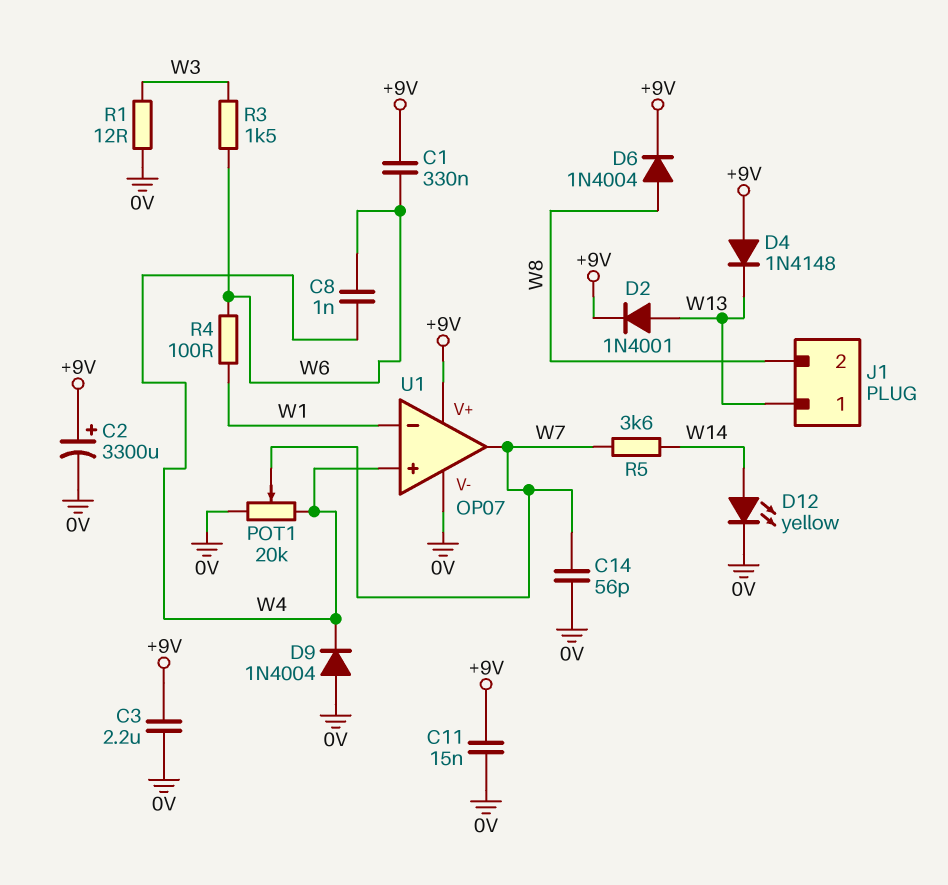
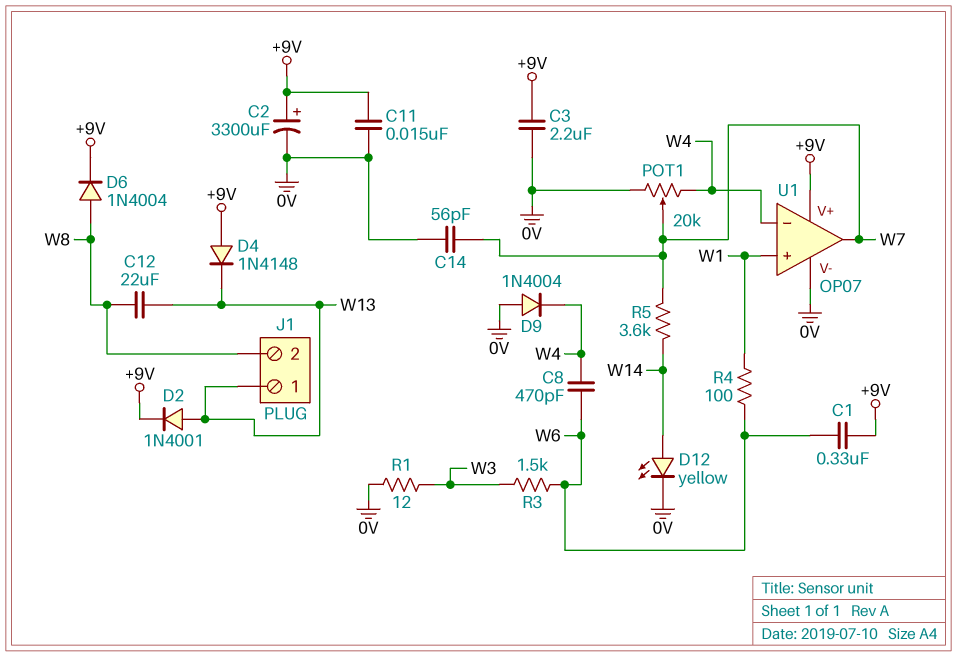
C8: 1nF (W4, W6) -> 470pF (W4, W6)
C12: none -> 22uF (W8, W13)
U1 pin in+: W4 -> W1
U1 pin in-: W1 -> W4

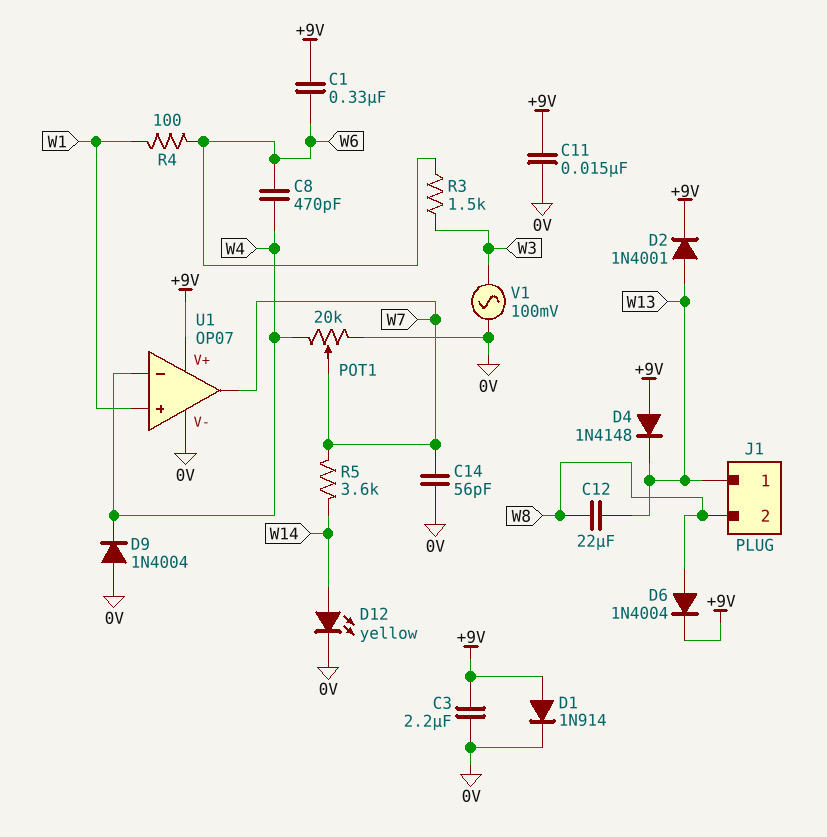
C2: 3300uF (plus +9V, minus 0V) -> none
D1: none -> diode 1N914 (A +9V, K 0V)
R1: 12 (0V, W3) -> none
V1: none -> AC 100mV (0V, W3)

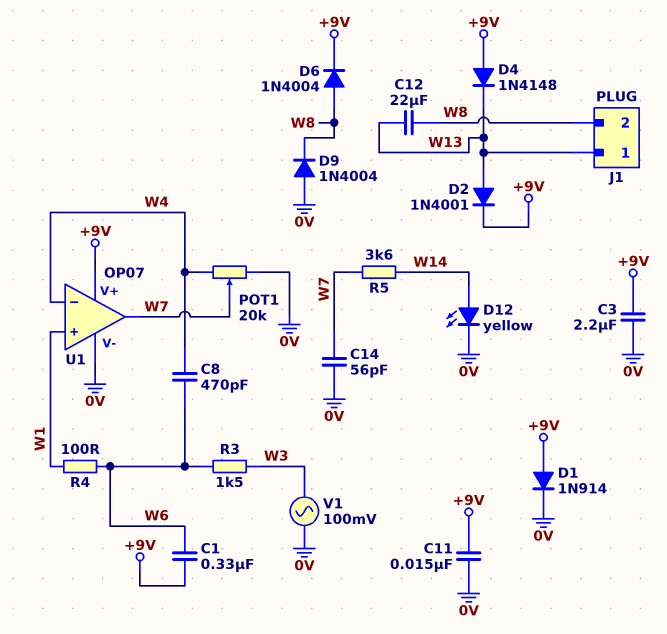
D9: diode 1N4004 (A 0V, K W4) -> diode 1N4004 (A 0V, K W8)

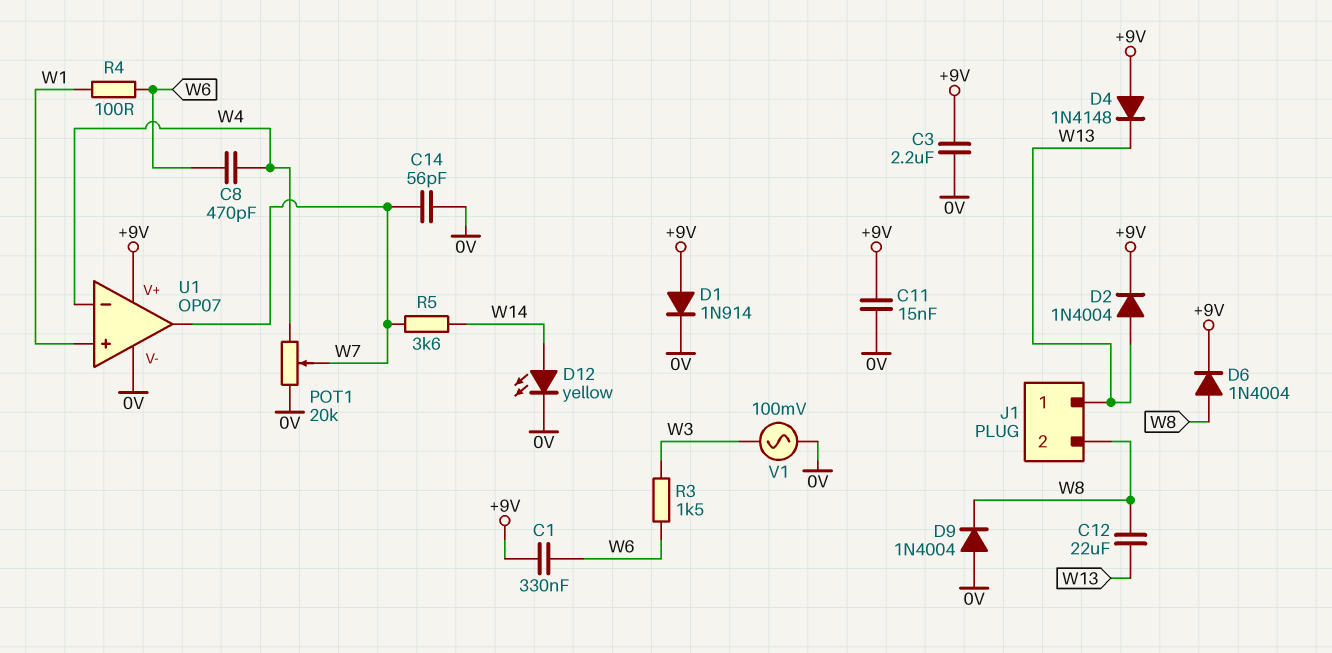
D2: diode 1N4001 (A W13, K +9V) -> diode 1N4004 (A W13, K +9V)

